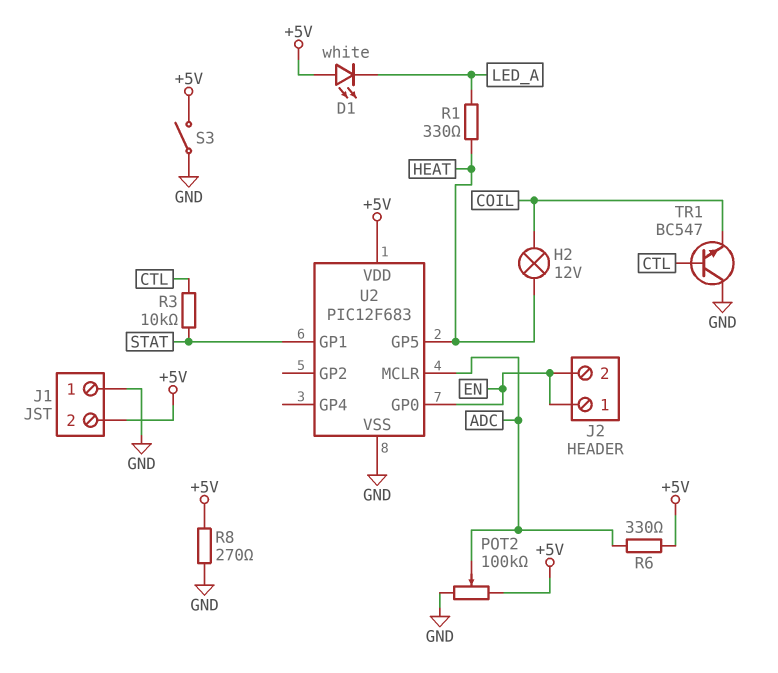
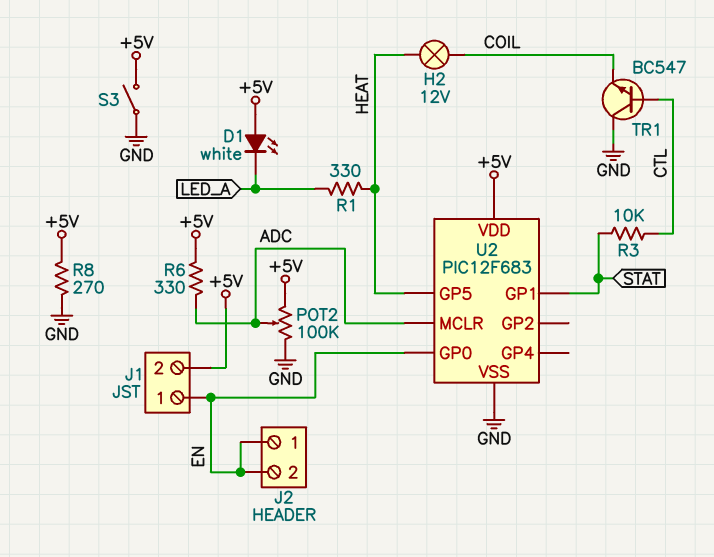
J1 pin 1: GND -> EN

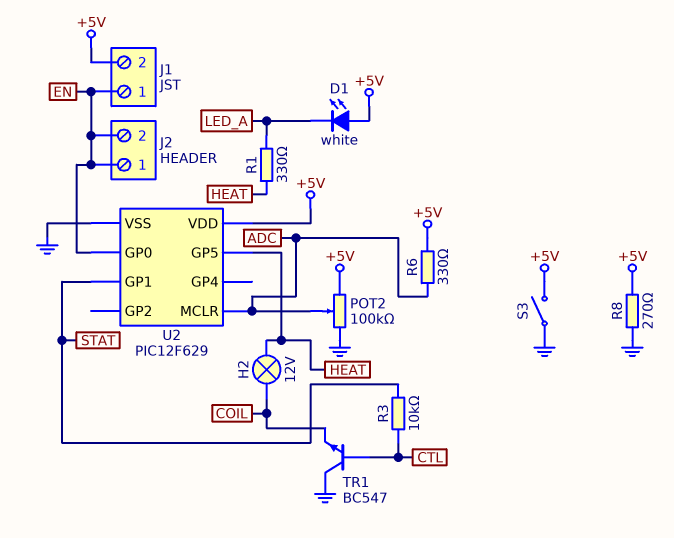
U2: PIC12F683 -> PIC12F629

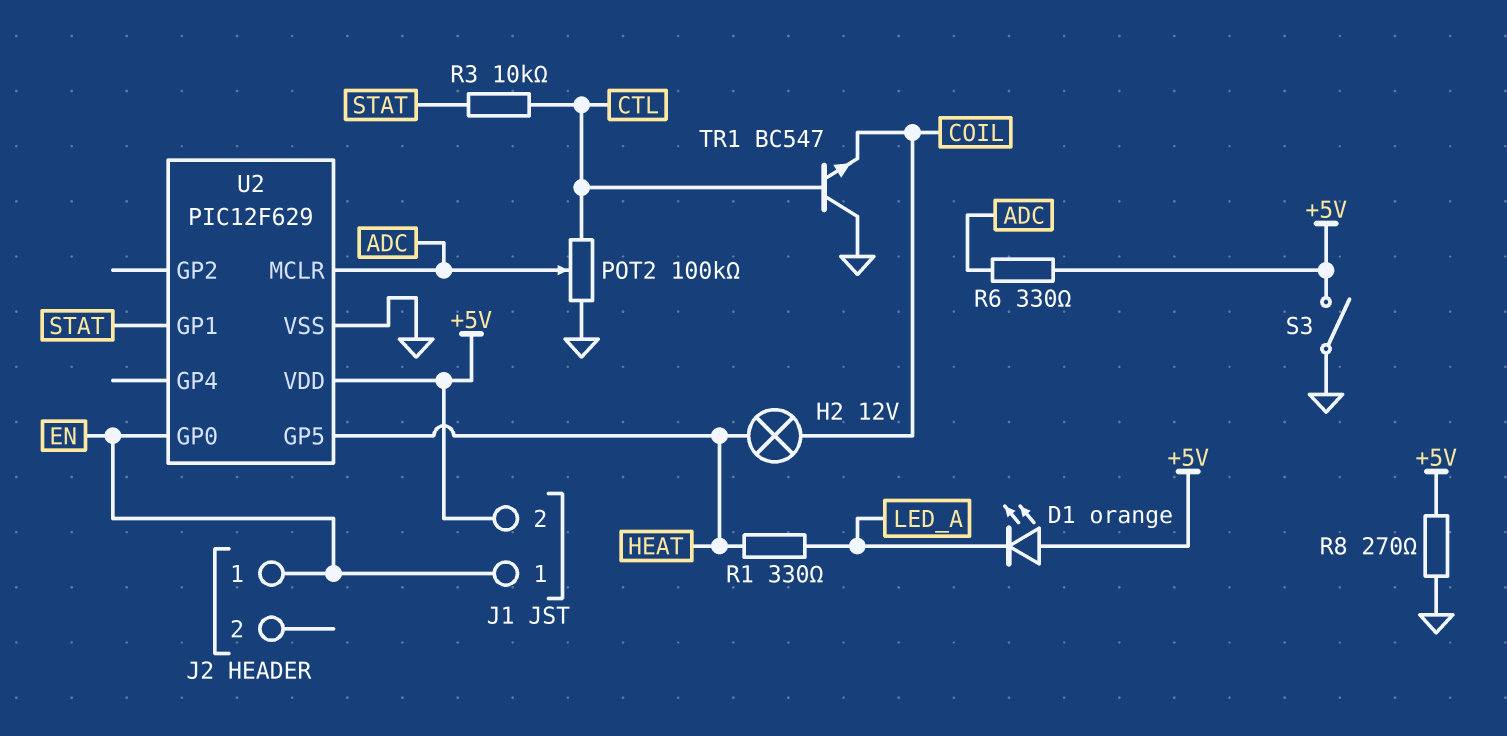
D1: LED white (A +5V, K LED_A) -> LED orange (A +5V, K LED_A)
J2 pin 2: EN -> none
POT2: 100k (+5V, GND, wiper ADC) -> 100k (CTL, GND, wiper ADC)

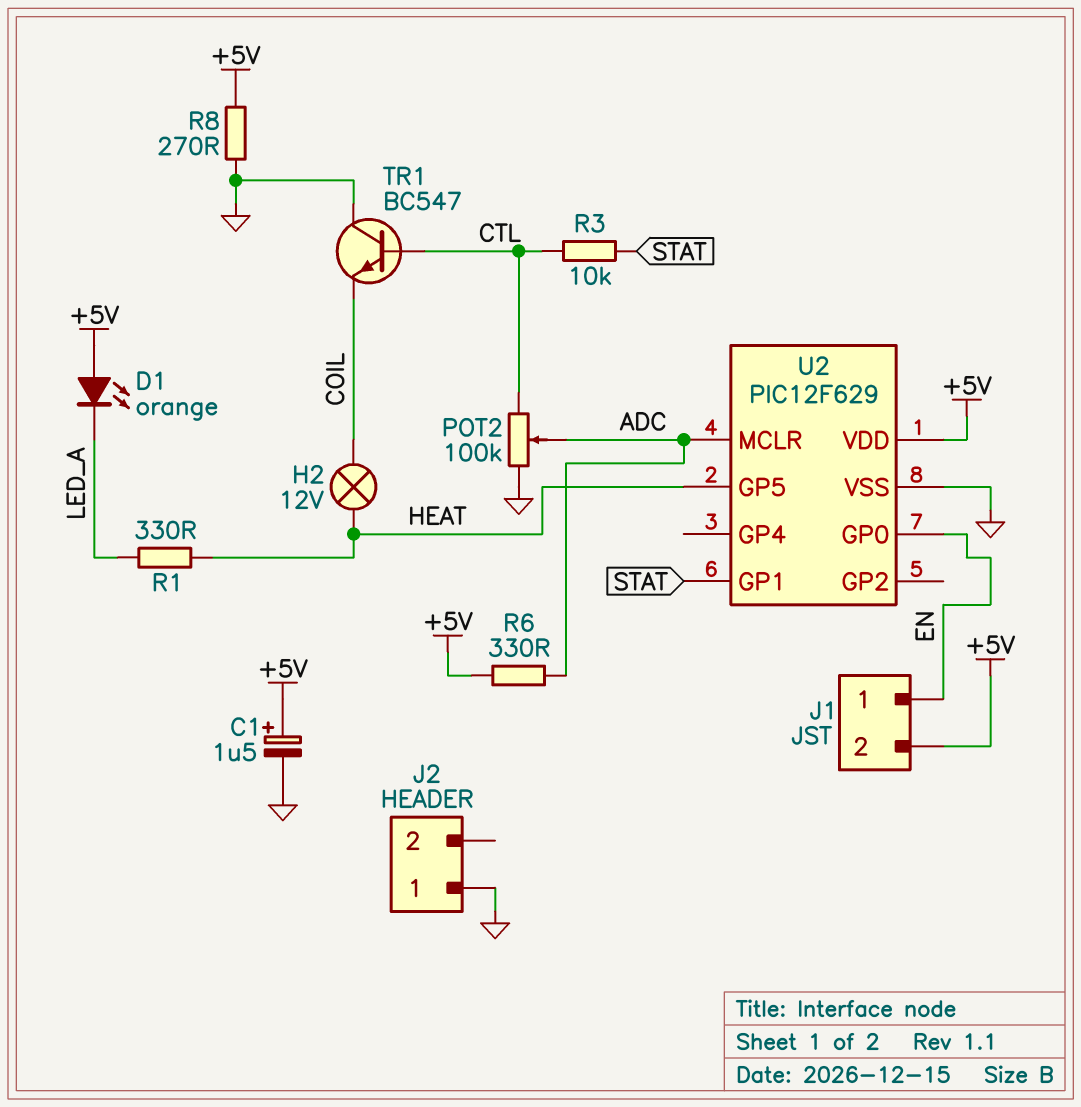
C1: none -> 1.5uF (plus +5V, minus GND)
J2 pin 1: EN -> GND
S3: switch (+5V, GND) -> none

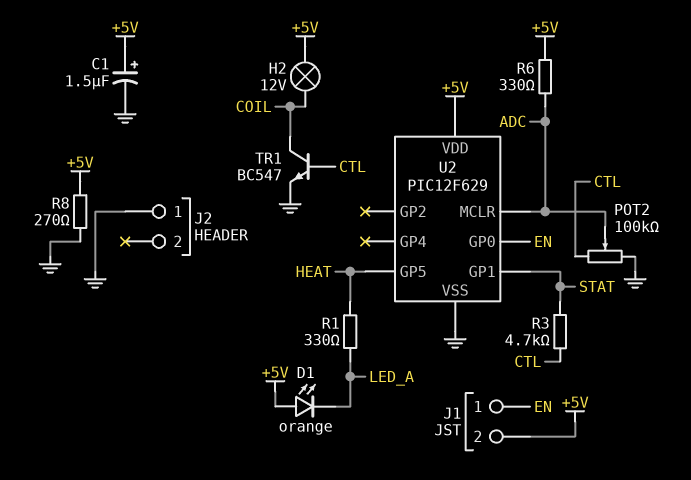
H2: lamp 12V (COIL, HEAT) -> lamp 12V (+5V, COIL)
R3: 10k (CTL, STAT) -> 4.7k (CTL, STAT)
TR1: NPN BC547 (B CTL, C GND, E COIL) -> NPN BC547 (B CTL, C COIL, E GND)

